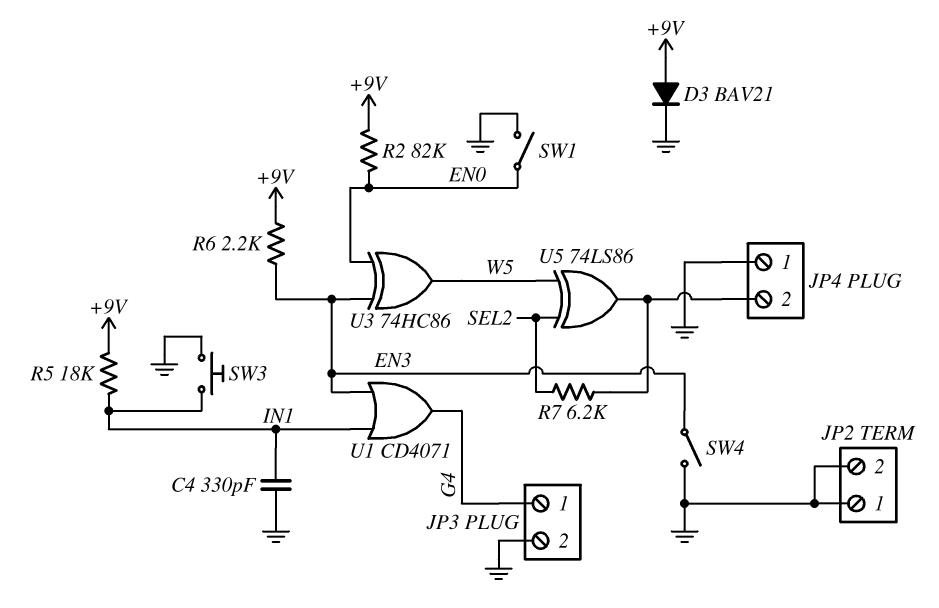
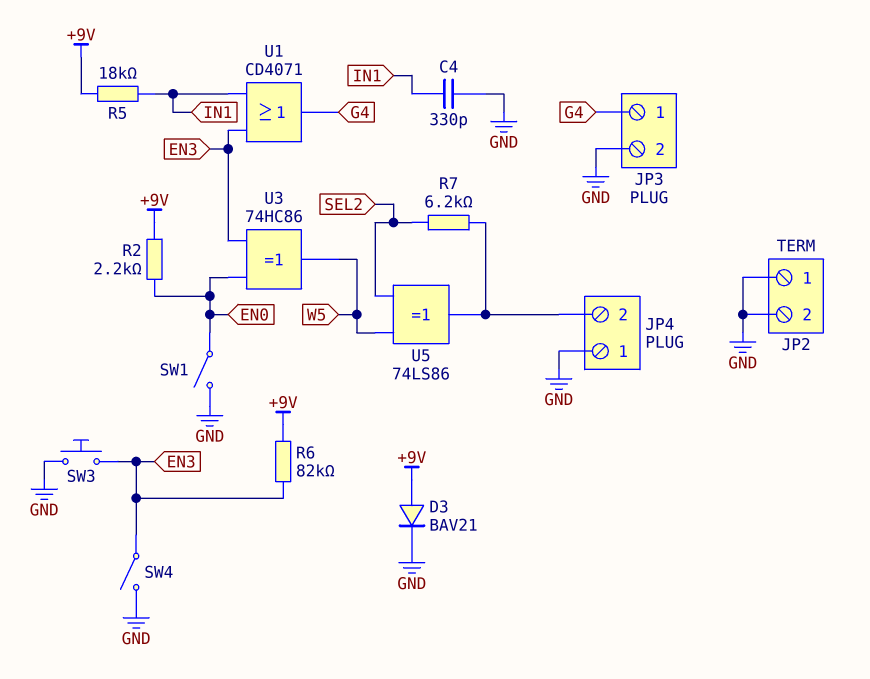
R2: 82k (+9V, EN0) -> 2.2k (+9V, EN0)
R6: 2.2k (+9V, EN3) -> 82k (+9V, EN3)
SW3: button (GND, IN1) -> button (EN3, GND)

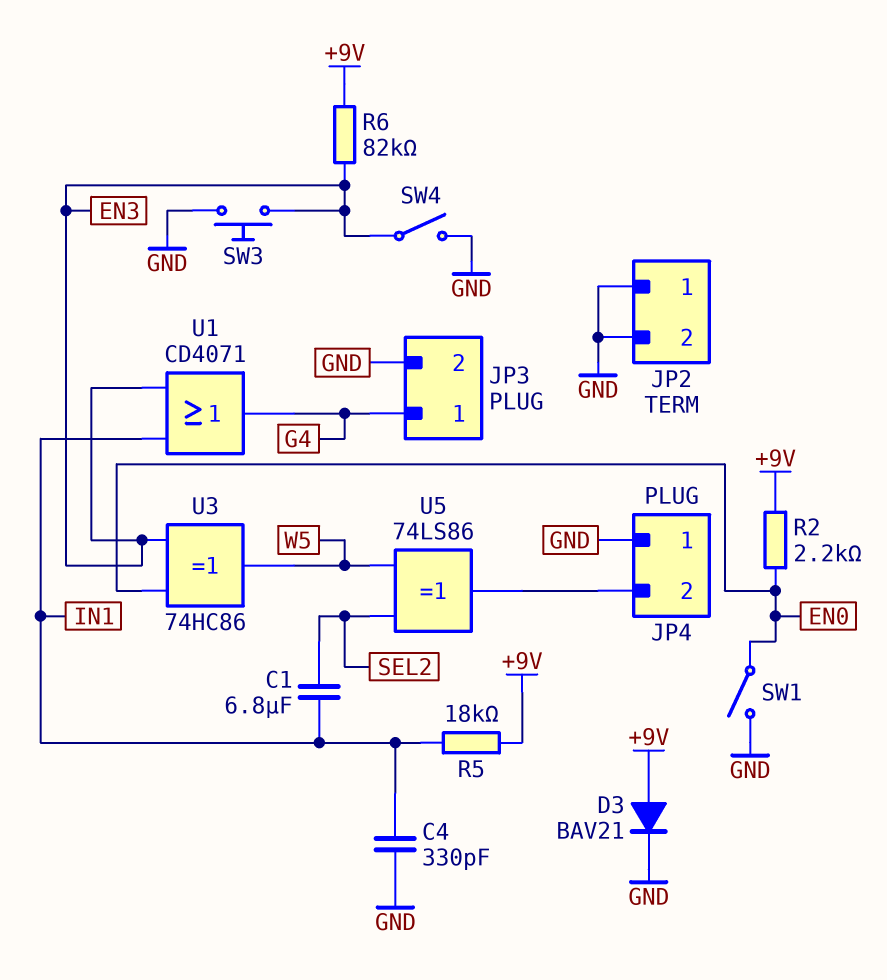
C1: none -> 6.8uF (IN1, SEL2)
R7: 6.2k (JP4/2, SEL2) -> none

